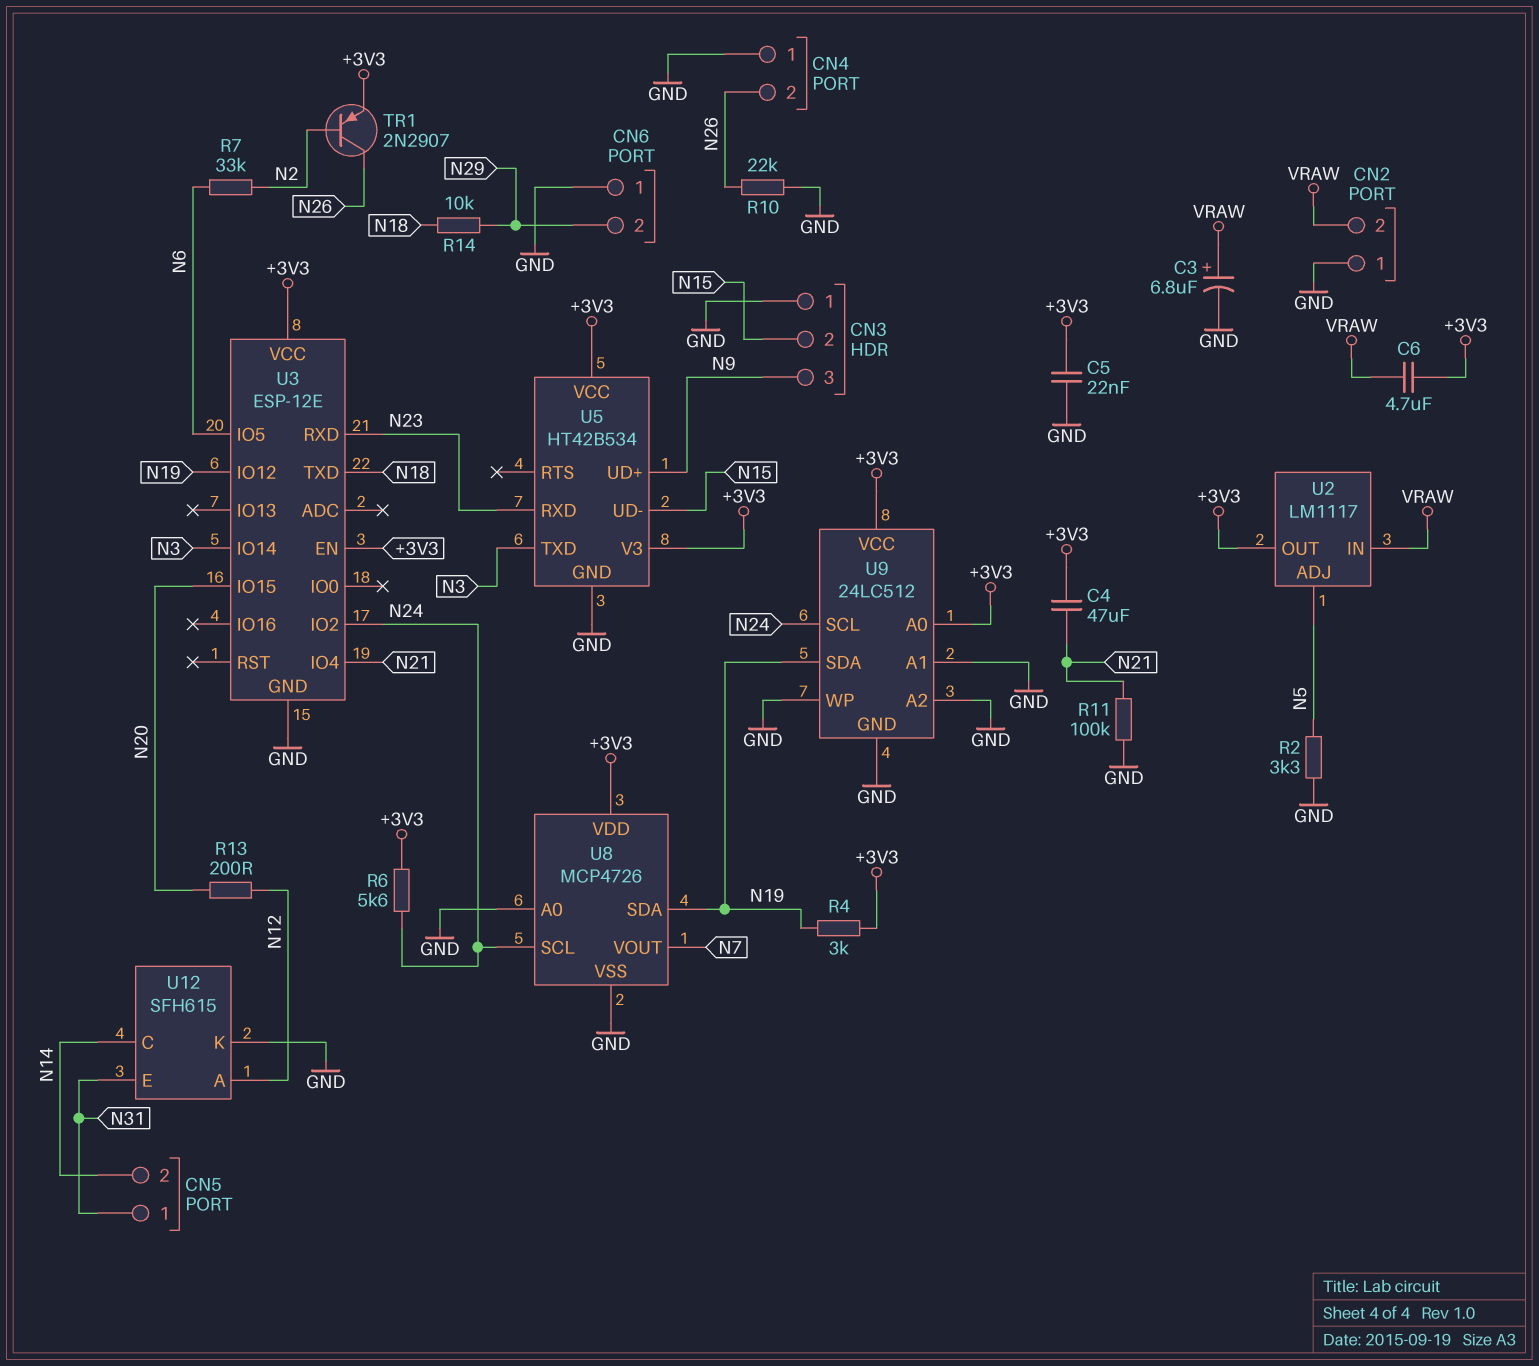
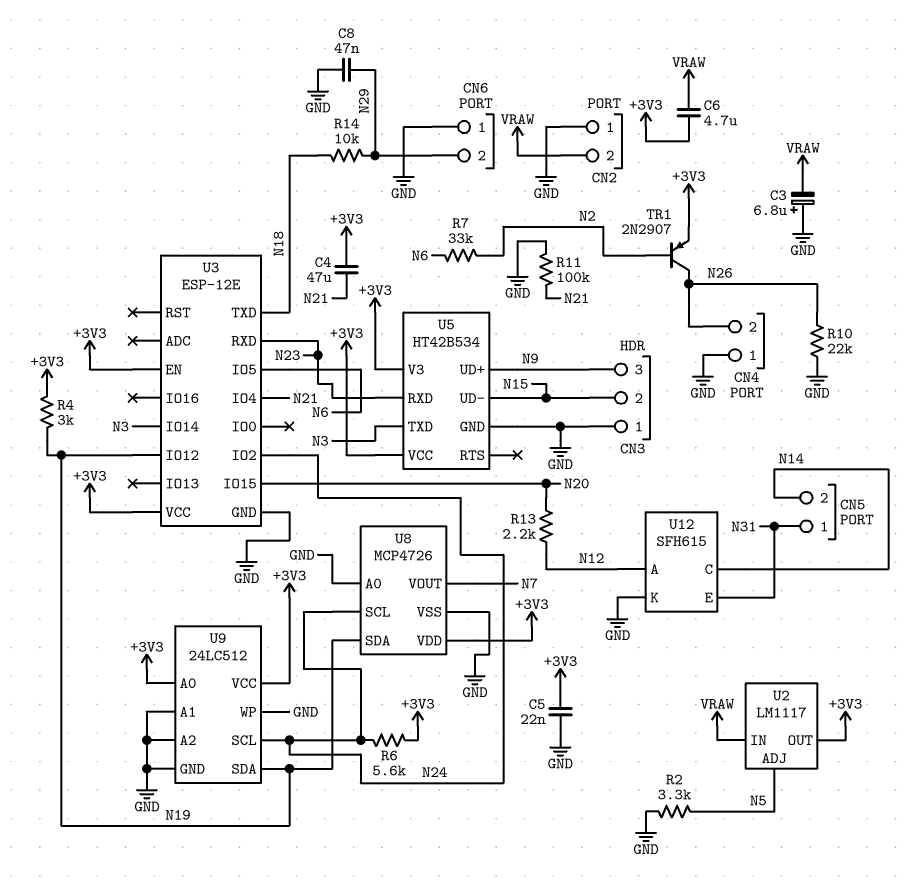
C3: 6.8uF (plus VRAW, minus GND) -> 6.8uF (plus GND, minus VRAW)
C8: none -> 47nF (GND, N29)
R13: 200 (N12, N20) -> 2.2k (N12, N20)

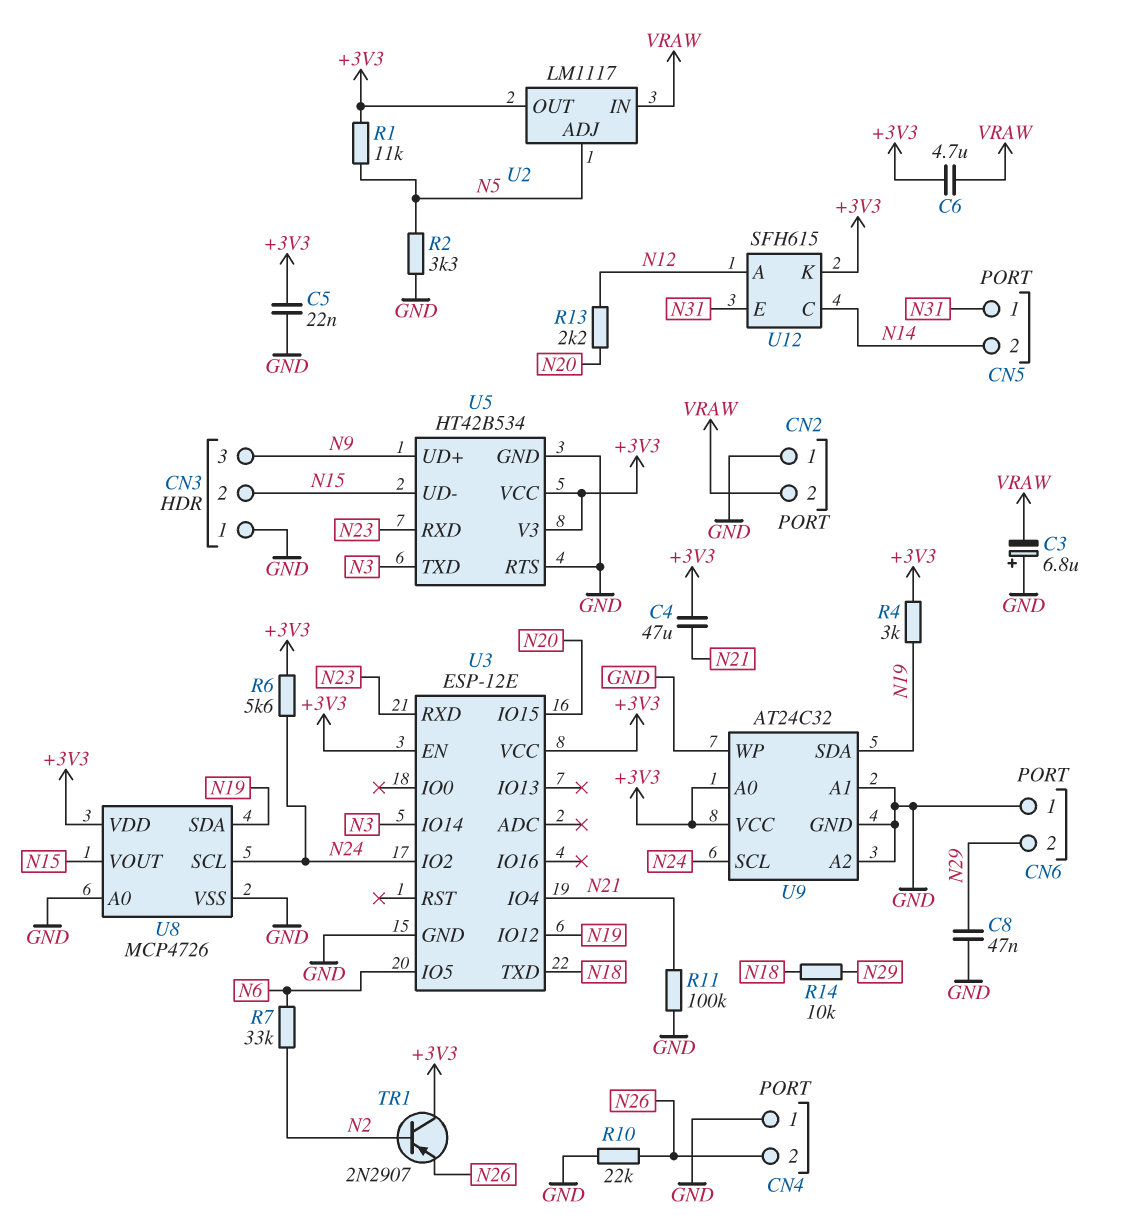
R1: none -> 11k (+3V3, N5)
TR1: PNP 2N2907 (B N2, C N26, E +3V3) -> PNP 2N2907 (B N2, C +3V3, E N26)
U5 pin RTS: none -> GND
U8 pin VOUT: N7 -> N15
U9: 24LC512 -> AT24C32
U12 pin K: GND -> +3V3

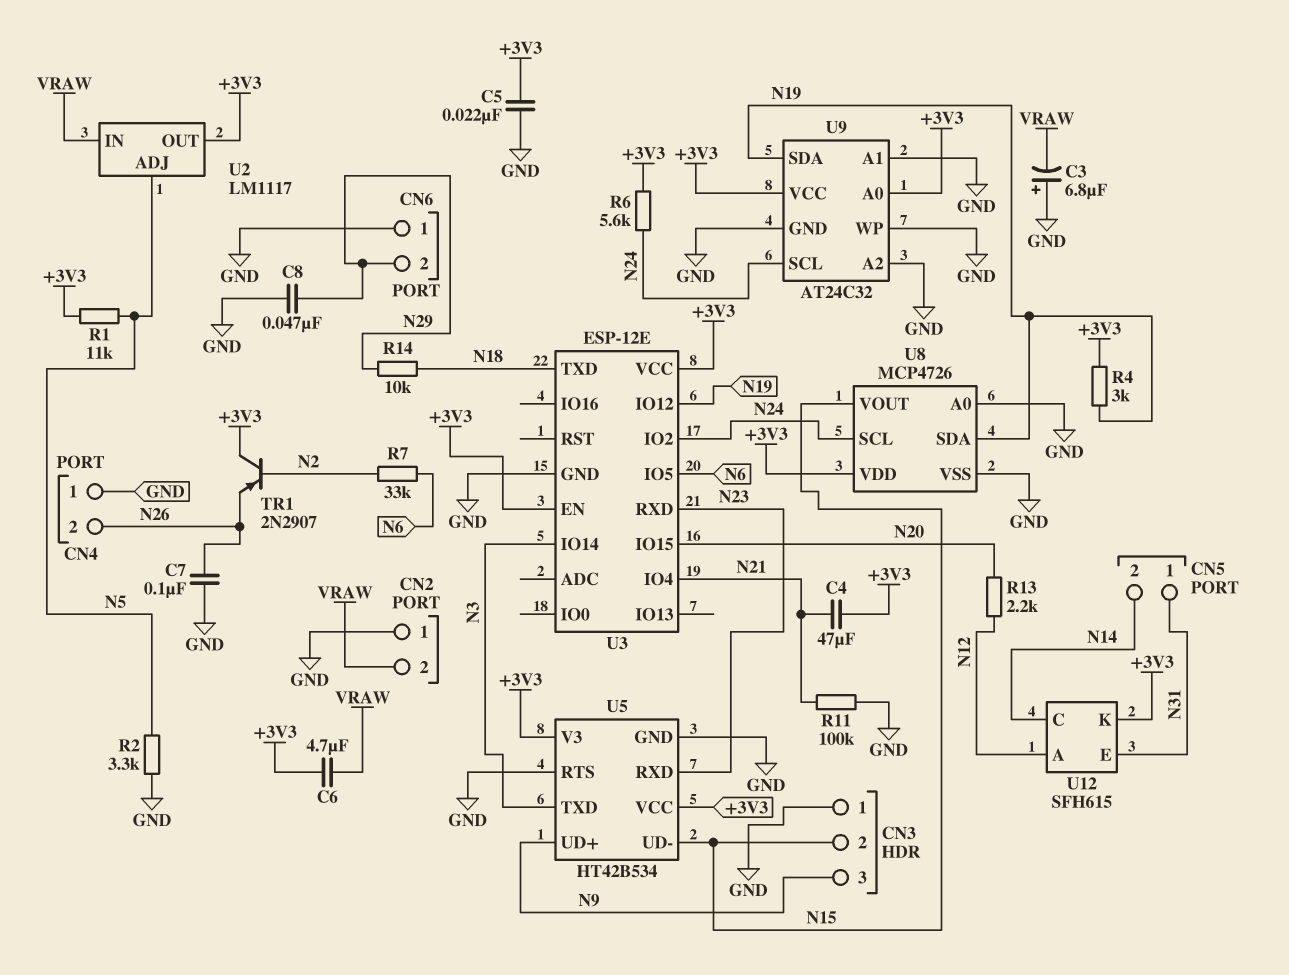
C7: none -> 100nF (GND, N26)
R10: 22k (GND, N26) -> none

